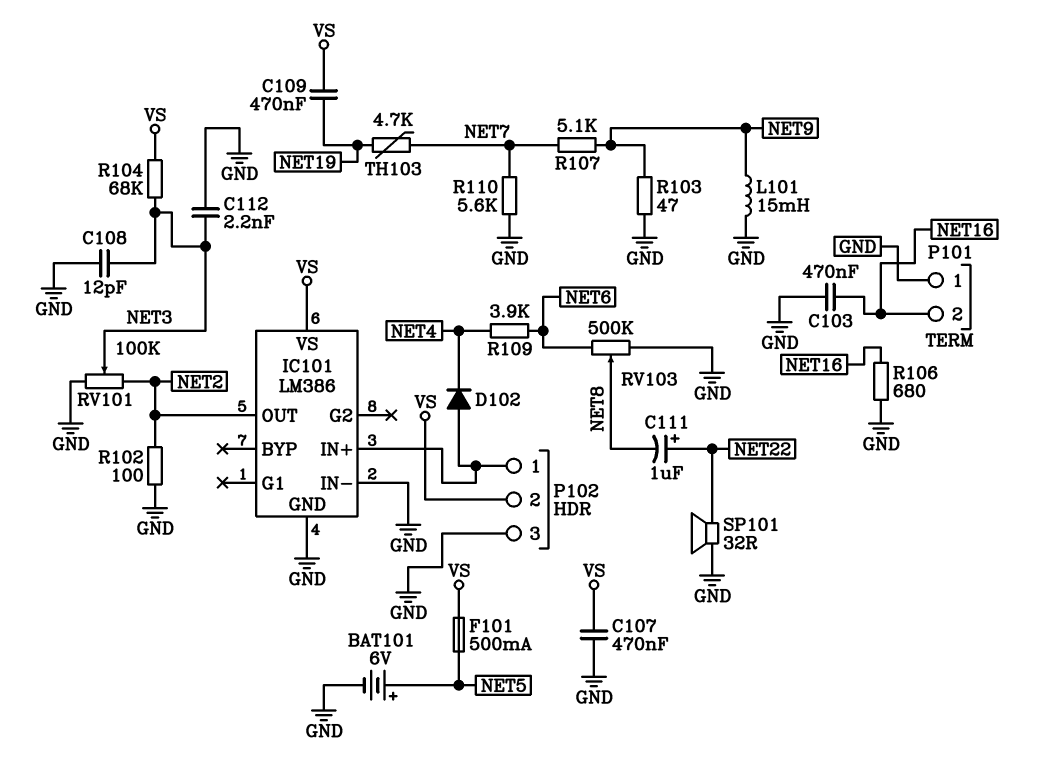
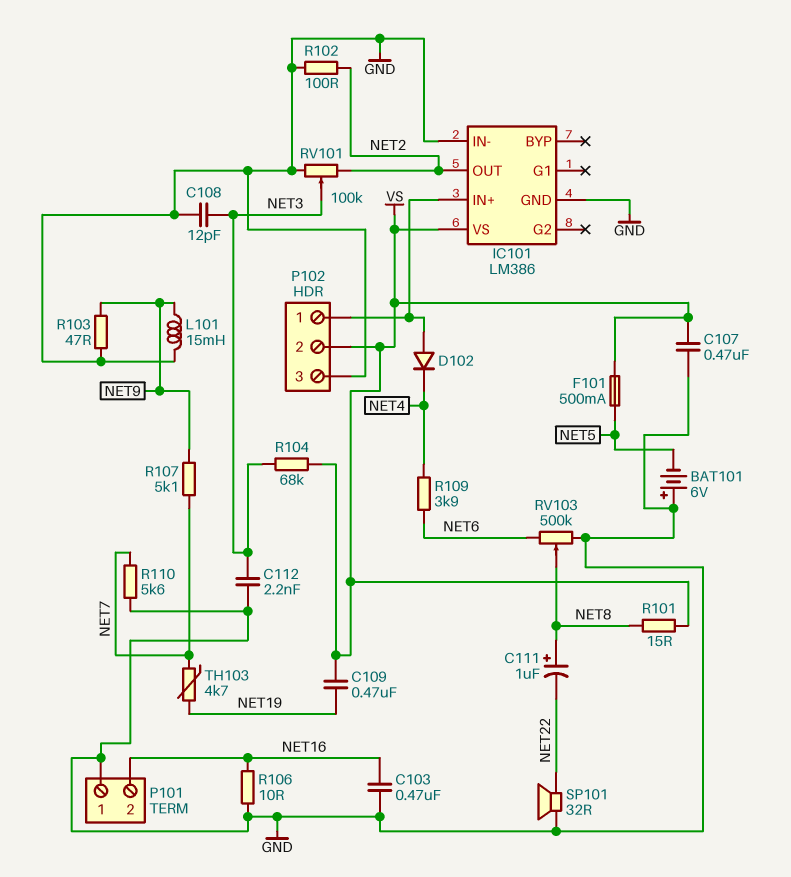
BAT101: 6V (plus NET5, minus GND) -> 6V (plus GND, minus NET5)
C111: 1uF (plus NET22, minus NET8) -> 1uF (plus NET8, minus NET22)
R101: none -> 15 (NET8, VS)
R106: 680 (GND, NET16) -> 10 (GND, NET16)

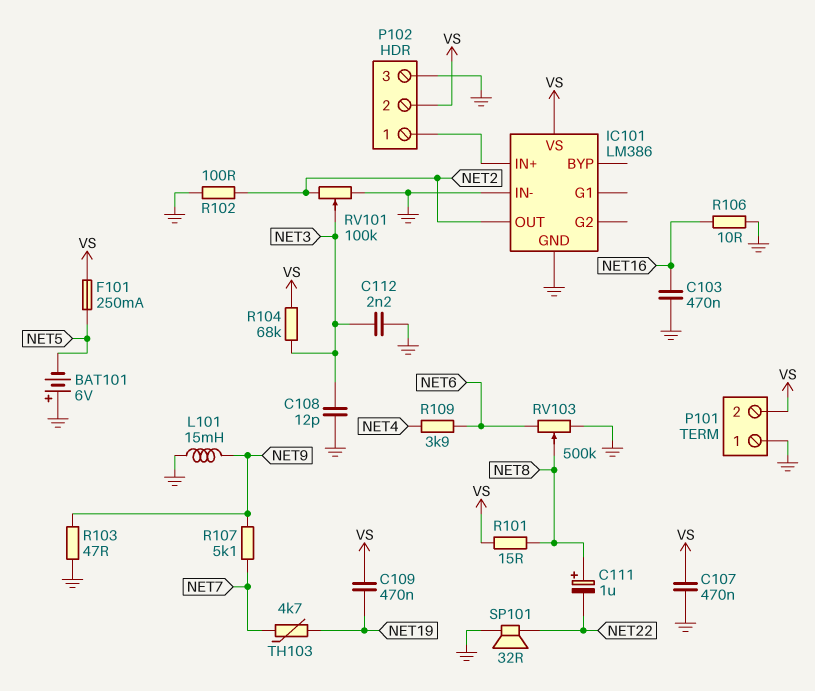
D102: diode (A IC101/IN+, K NET4) -> none
F101: 500mA (NET5, VS) -> 250mA (NET5, VS)
P101 pin 2: NET16 -> VS
R110: 5.6k (GND, NET7) -> none

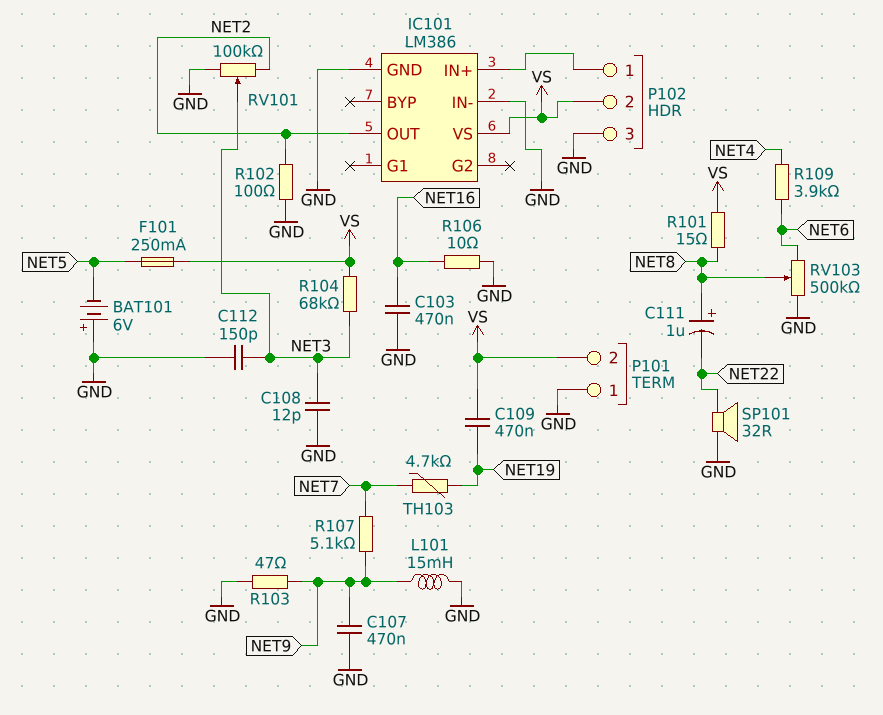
C107: 470nF (GND, VS) -> 470nF (GND, NET9)
C112: 2.2nF (GND, NET3) -> 150pF (GND, NET3)

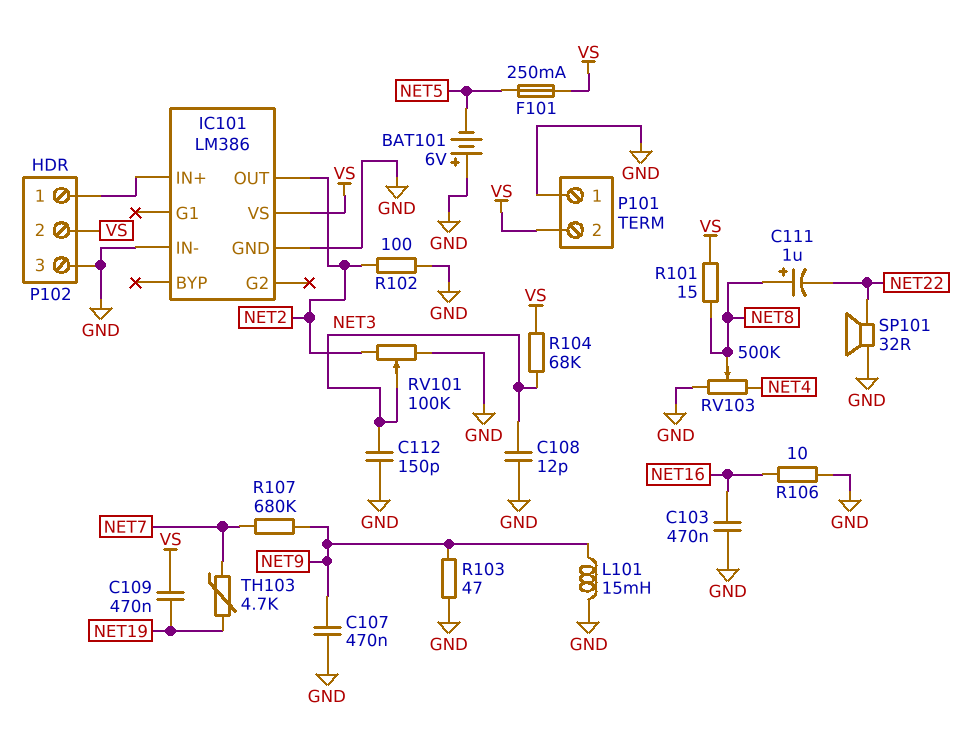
R107: 5.1k (NET7, NET9) -> 680k (NET7, NET9)
R109: 3.9k (NET4, NET6) -> none
RV103: 500k (GND, NET6, wiper NET8) -> 500k (GND, NET4, wiper NET8)

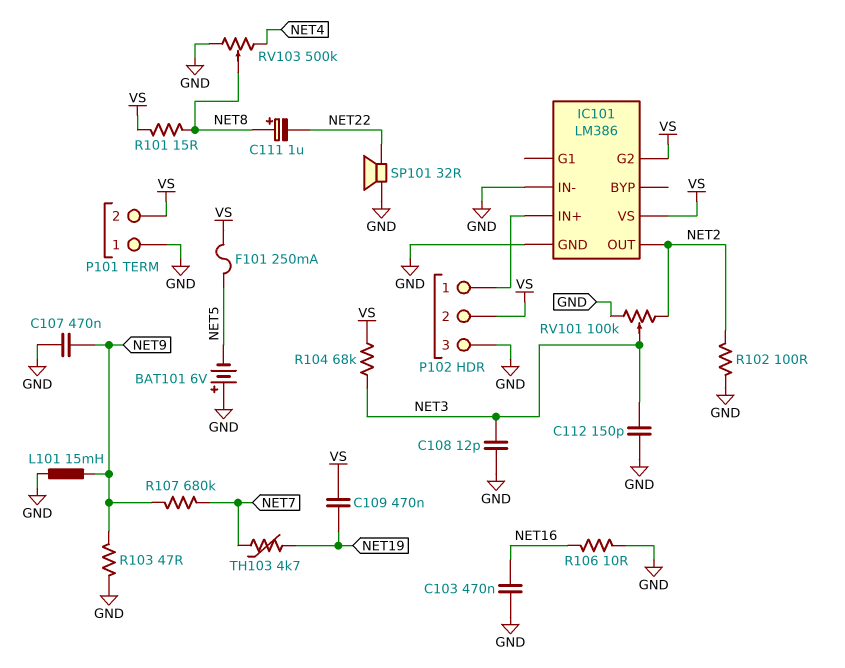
IC101 pin G2: none -> VS

